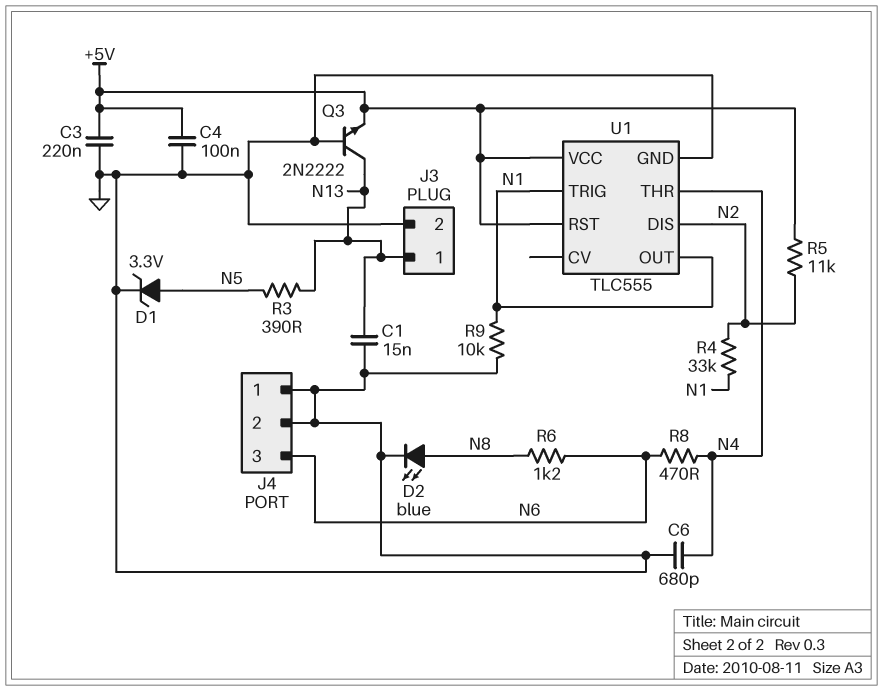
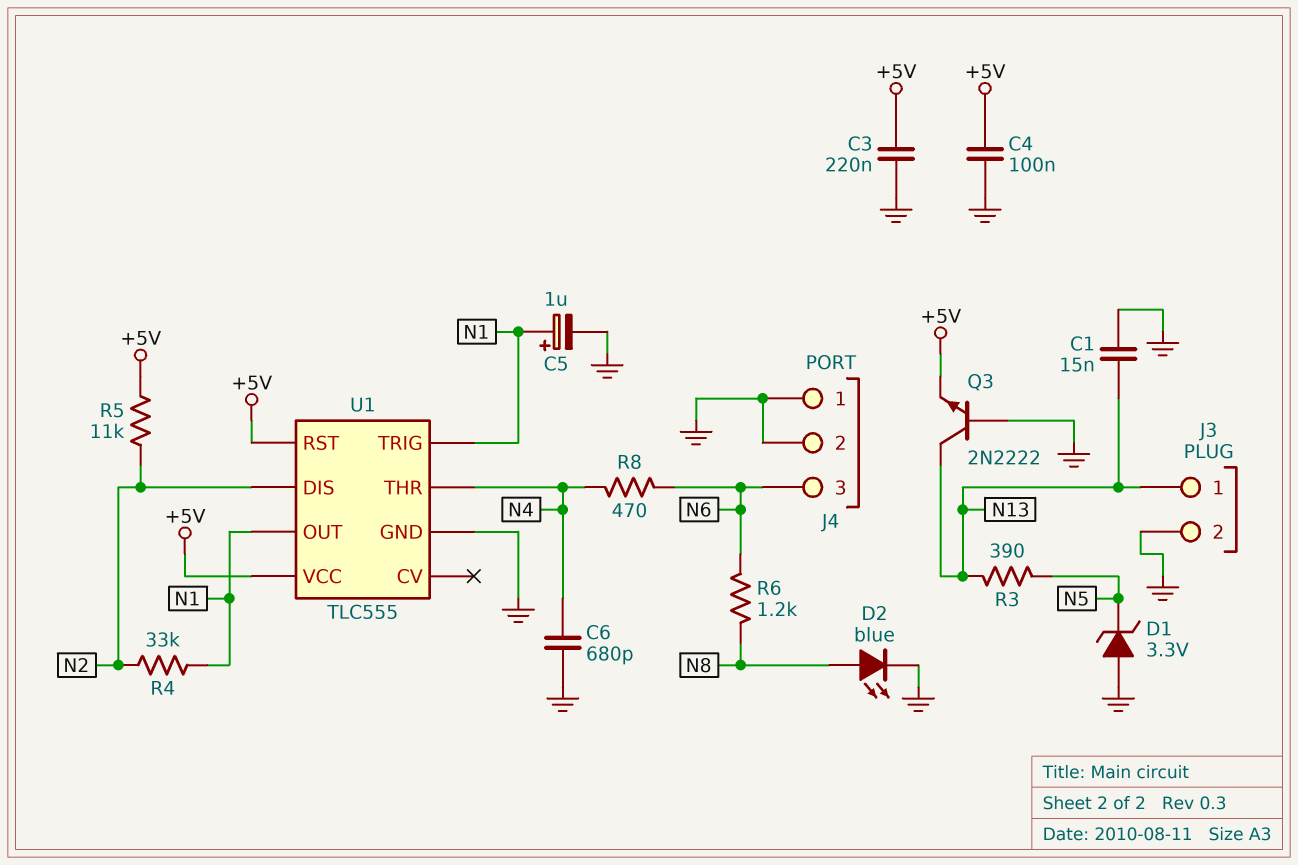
C5: none -> 1uF (plus N1, minus GND)
D1: zener 3.3V (A N5, K GND) -> zener 3.3V (A GND, K N5)
R9: 10k (GND, N1) -> none

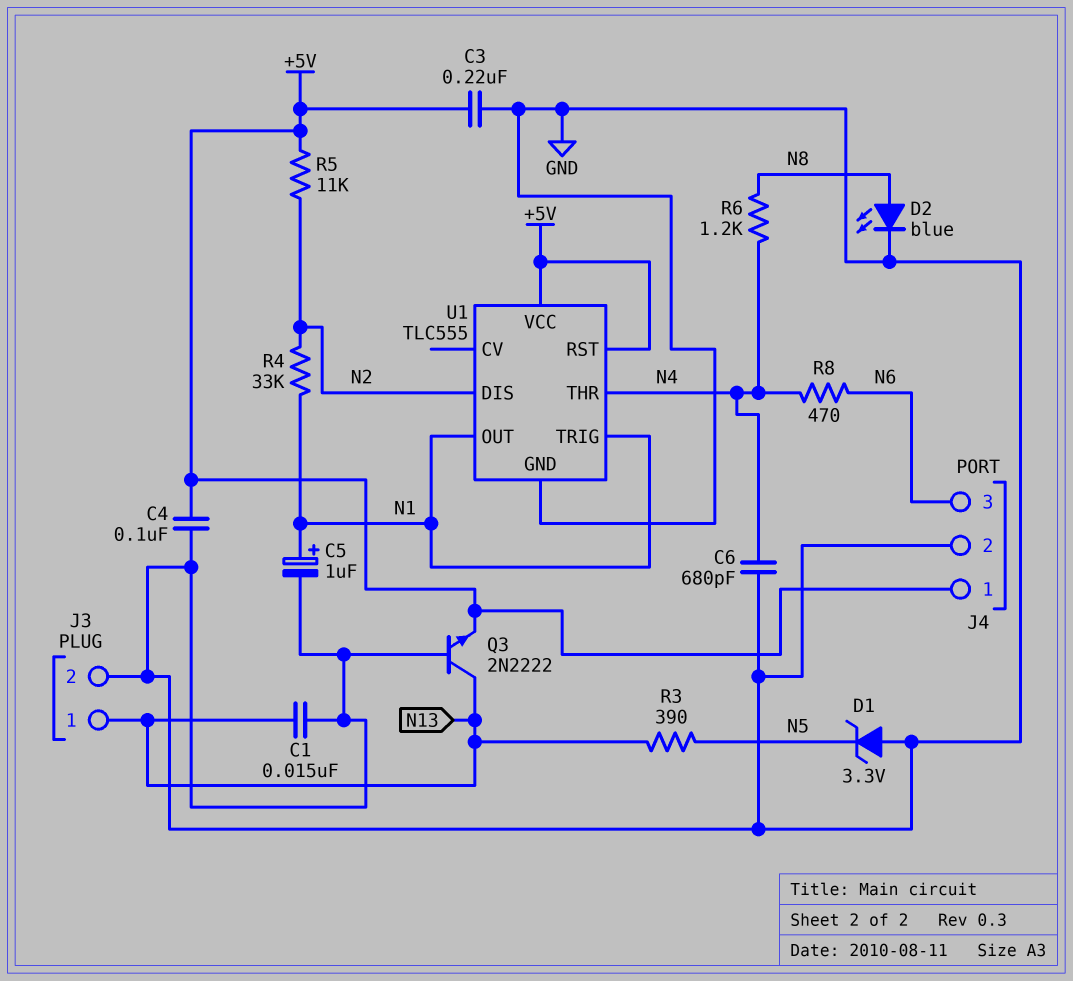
J4 pin 1: GND -> +5V
R6: 1.2k (N6, N8) -> 1.2k (N4, N8)

